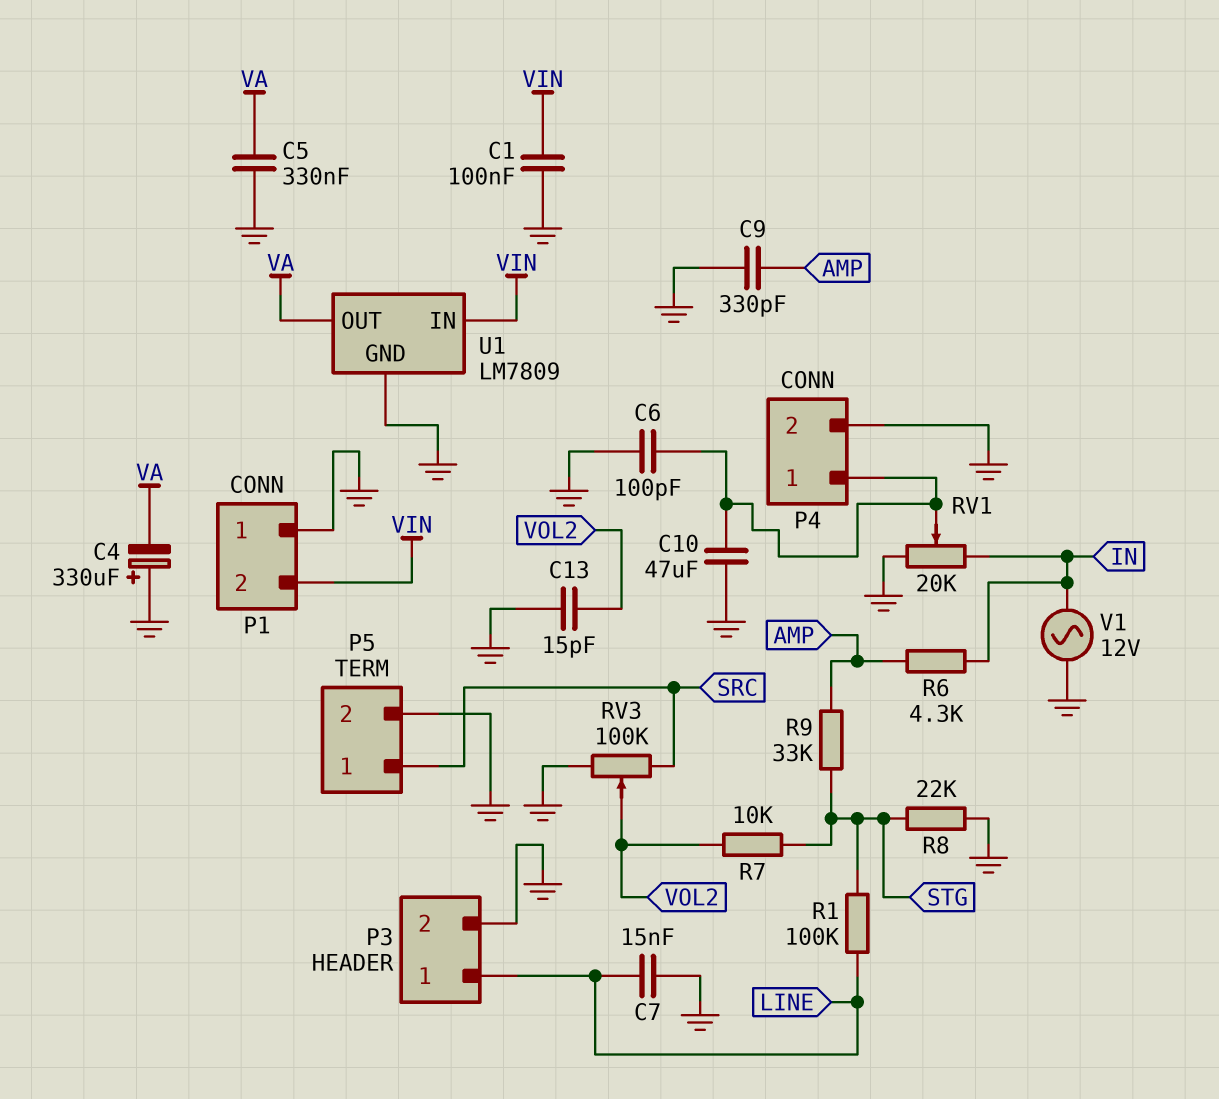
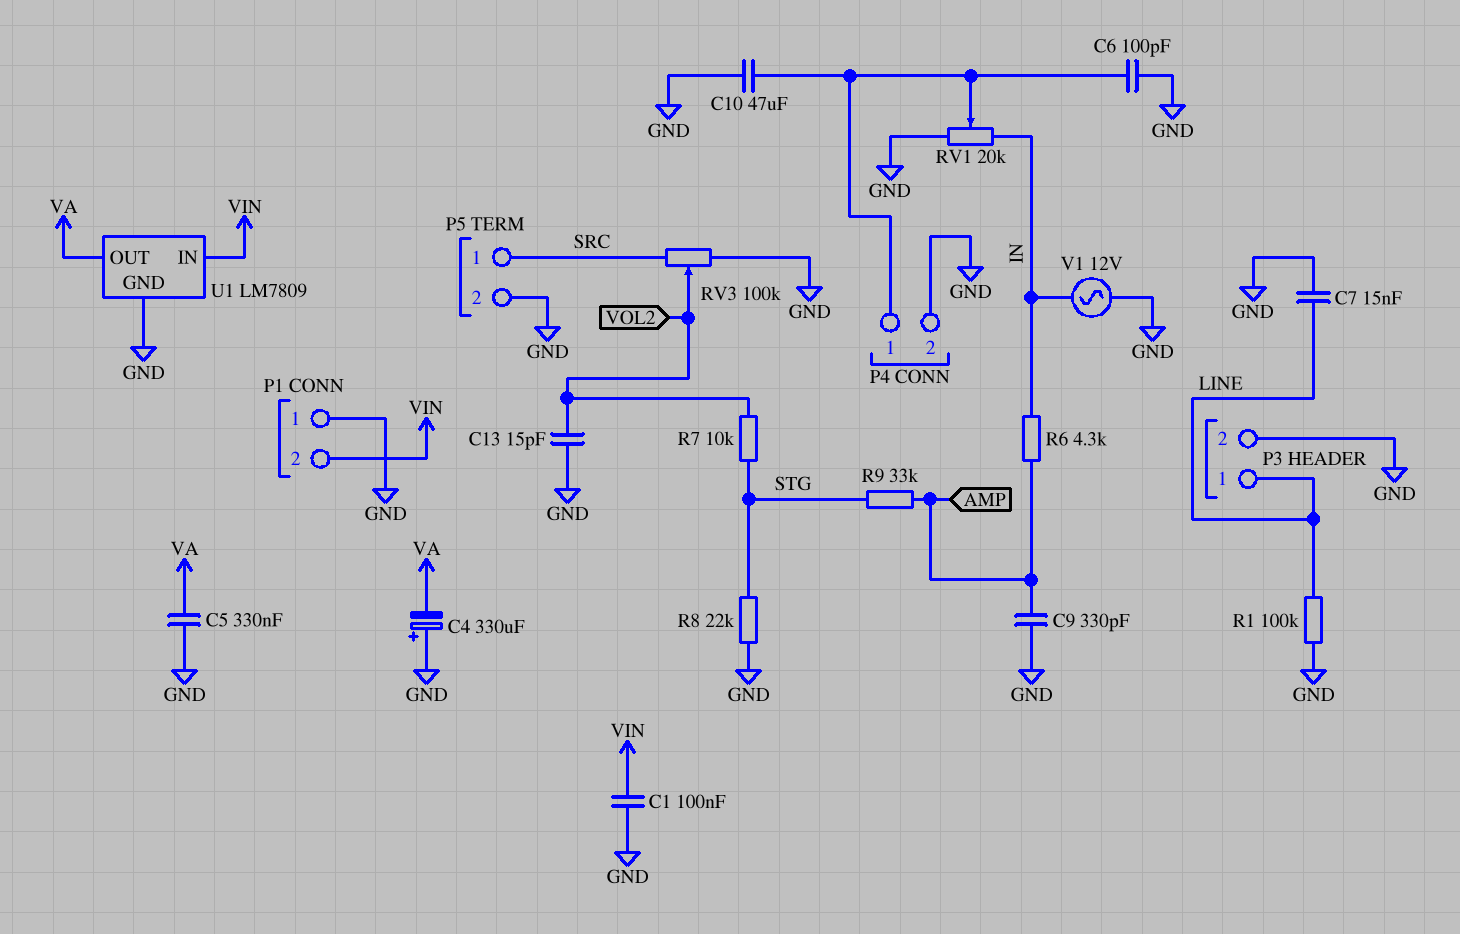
R1: 100k (LINE, STG) -> 100k (GND, LINE)

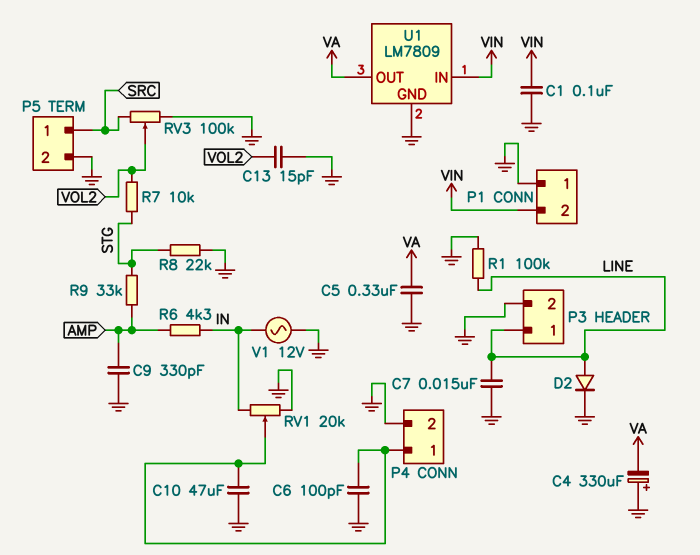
D2: none -> diode (A LINE, K GND)

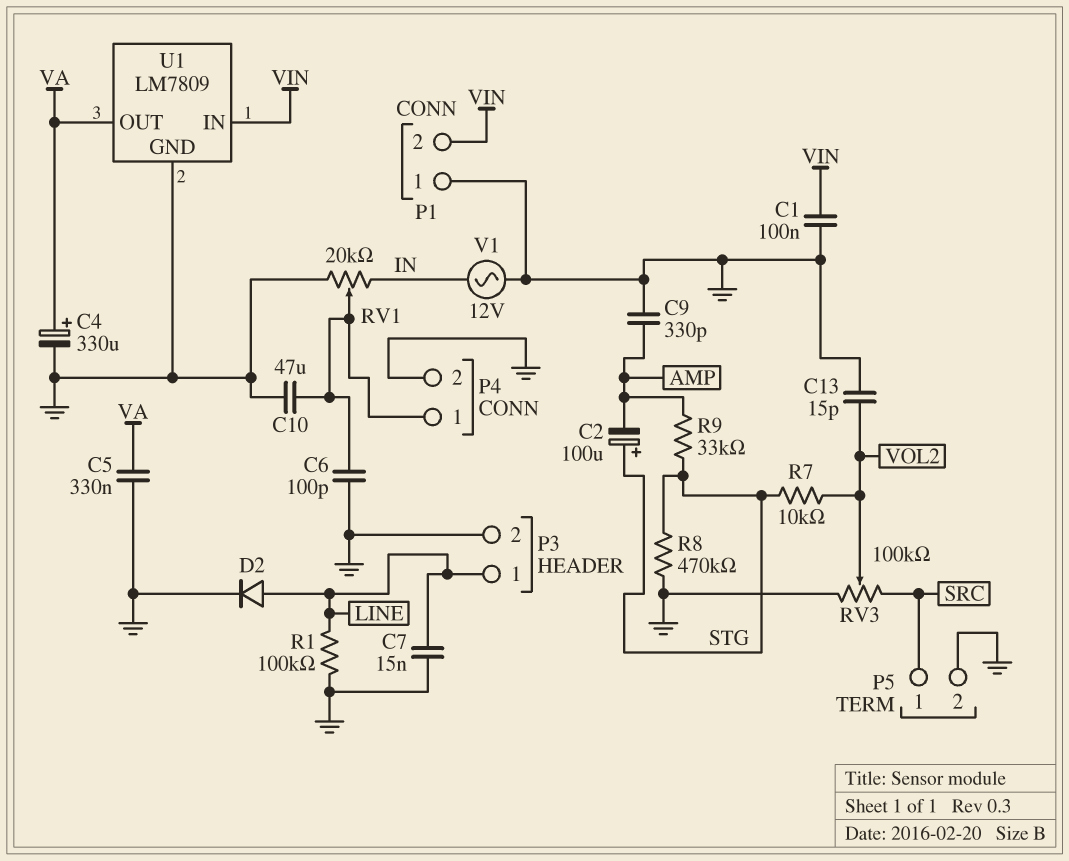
C2: none -> 100uF (plus STG, minus AMP)
C4: 330uF (plus GND, minus VA) -> 330uF (plus VA, minus GND)
R6: 4.3k (AMP, IN) -> none
R8: 22k (GND, STG) -> 470k (GND, STG)

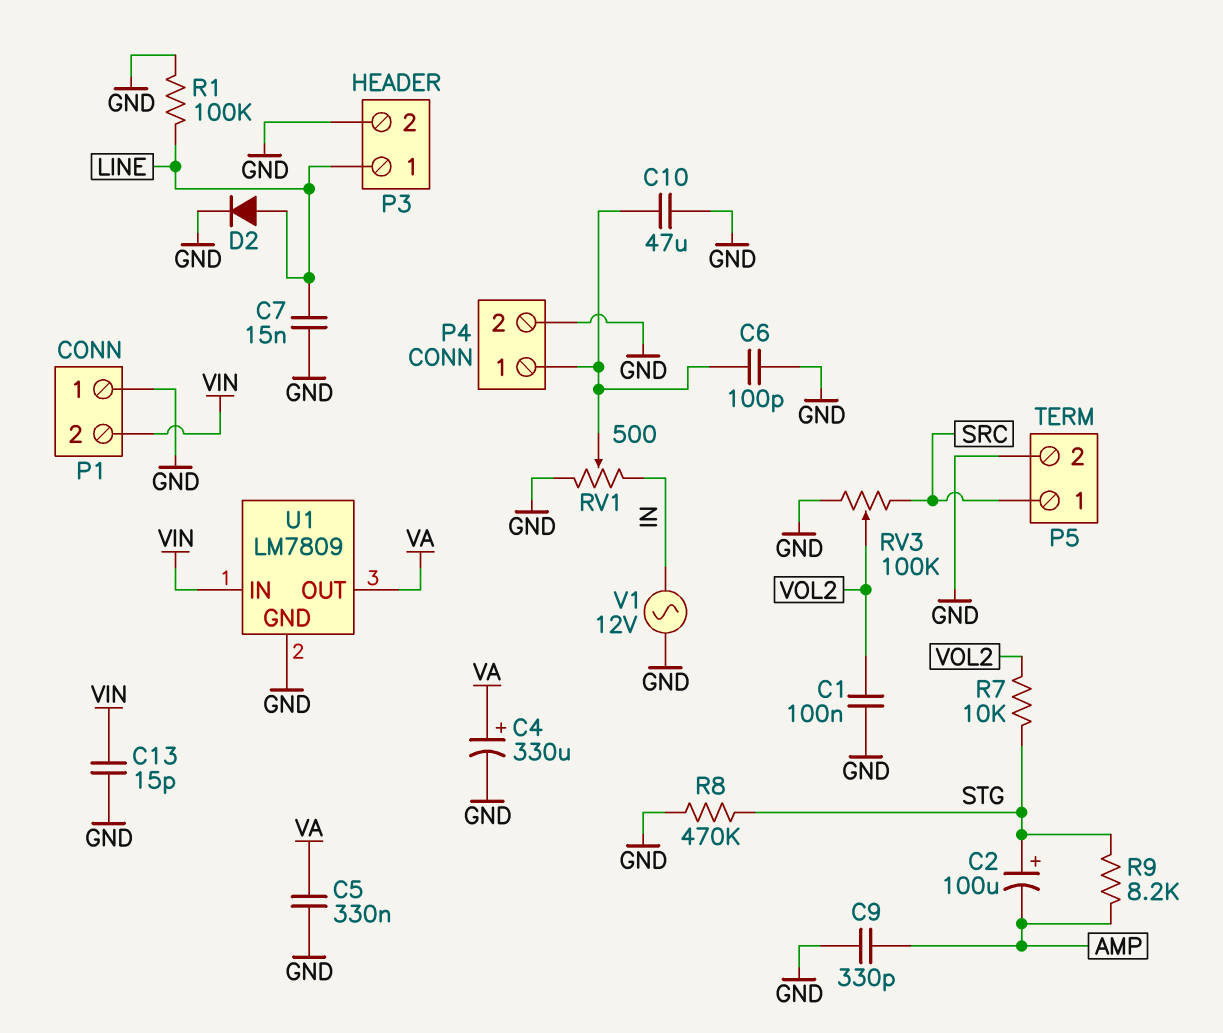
C1: 100nF (GND, VIN) -> 100nF (GND, VOL2)
C13: 15pF (GND, VOL2) -> 15pF (GND, VIN)
R9: 33k (AMP, STG) -> 8.2k (AMP, STG)
RV1: 20k (GND, IN, wiper P4/1) -> 500 (GND, IN, wiper P4/1)

